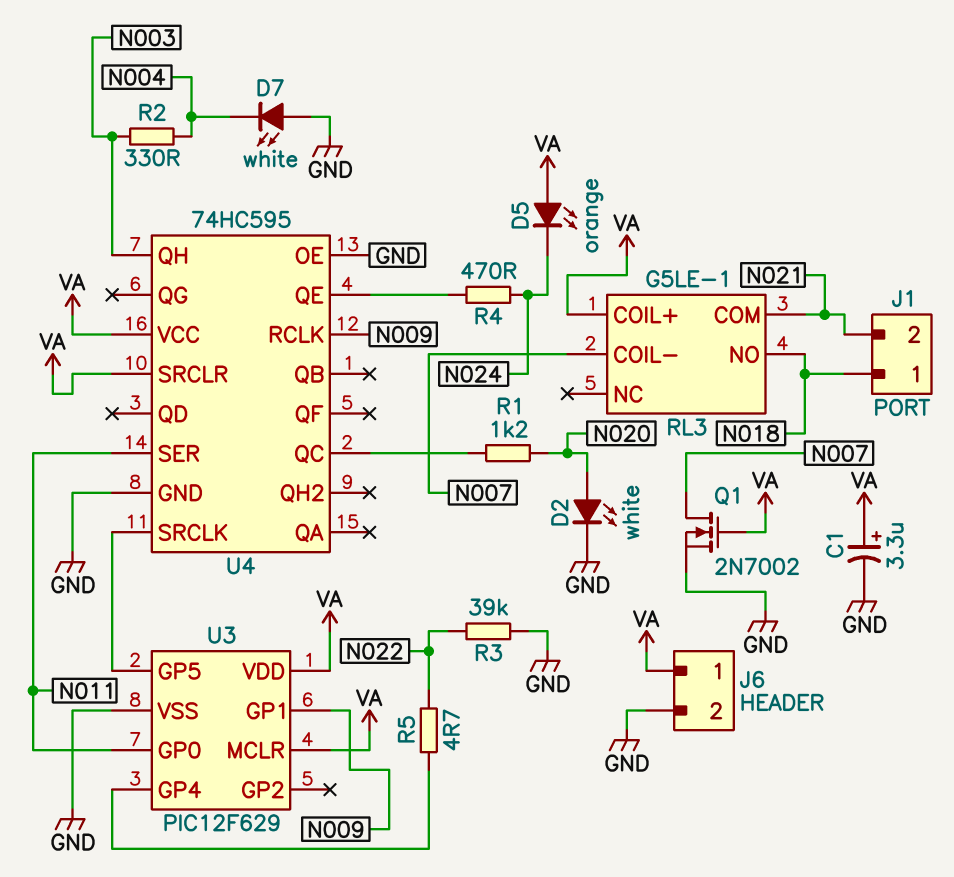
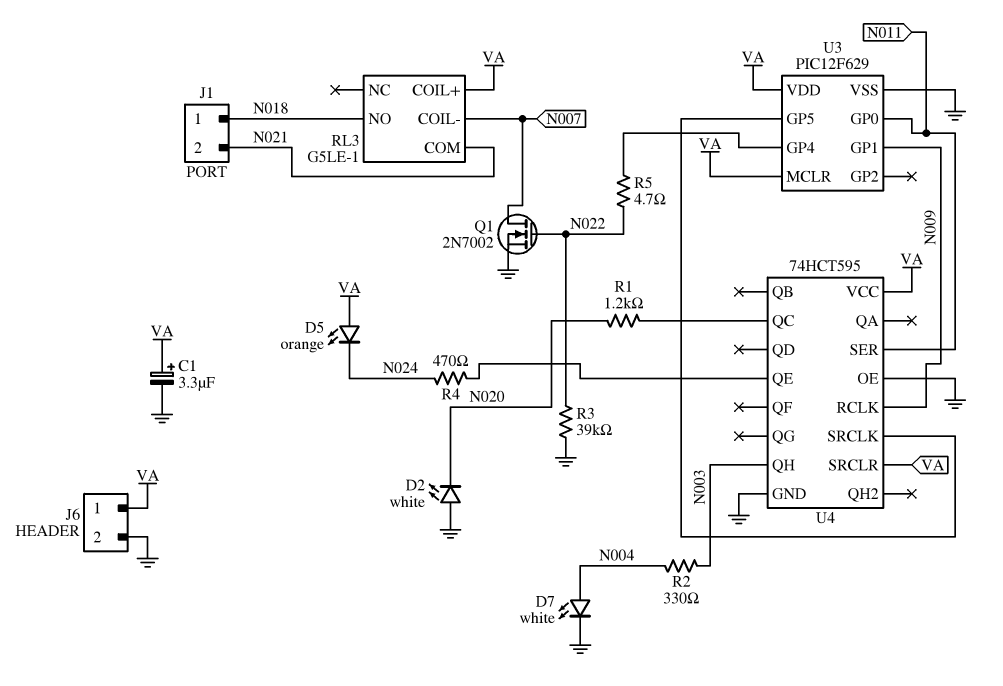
D2: LED white (A N020, K GND) -> LED white (A GND, K N020)
D7: LED white (A GND, K N004) -> LED white (A N004, K GND)
Q1: NMOS 2N7002 (G VA, D N007, S GND) -> NMOS 2N7002 (G N022, D N007, S GND)
U4: 74HC595 -> 74HCT595

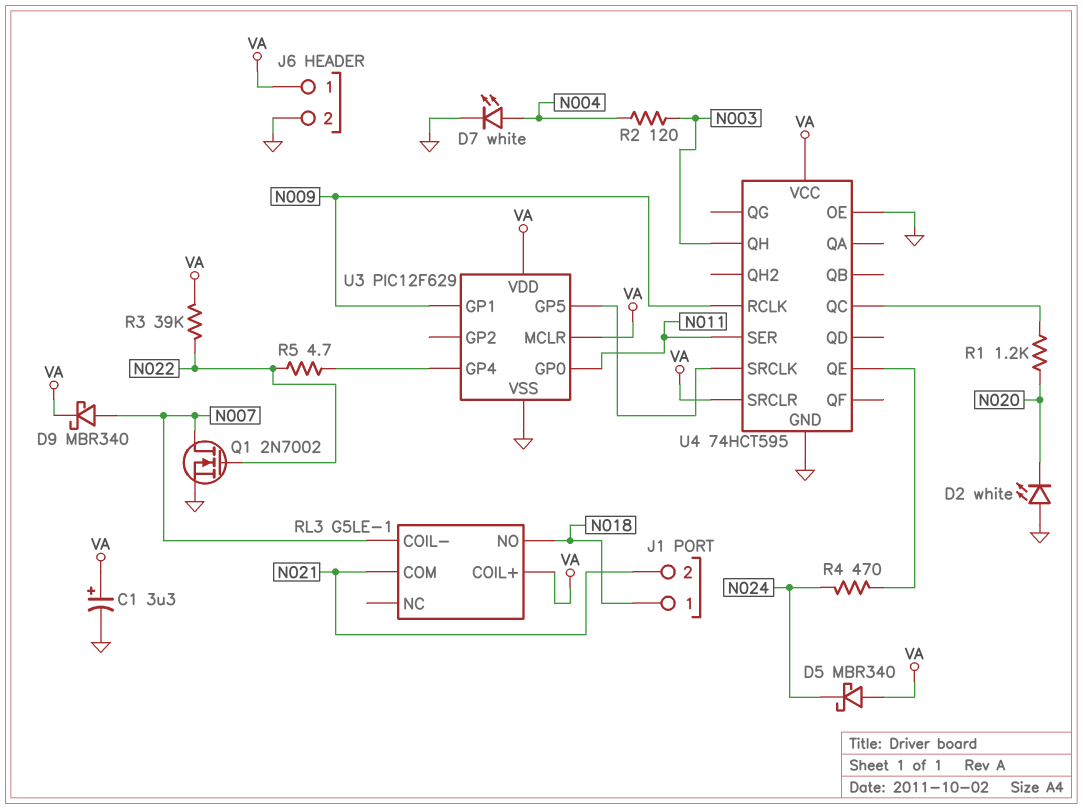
D5: LED orange (A VA, K N024) -> schottky MBR340 (A VA, K N024)
D9: none -> schottky MBR340 (A N007, K VA)
R2: 330 (N003, N004) -> 120 (N003, N004)
R3: 39k (GND, N022) -> 39k (N022, VA)

